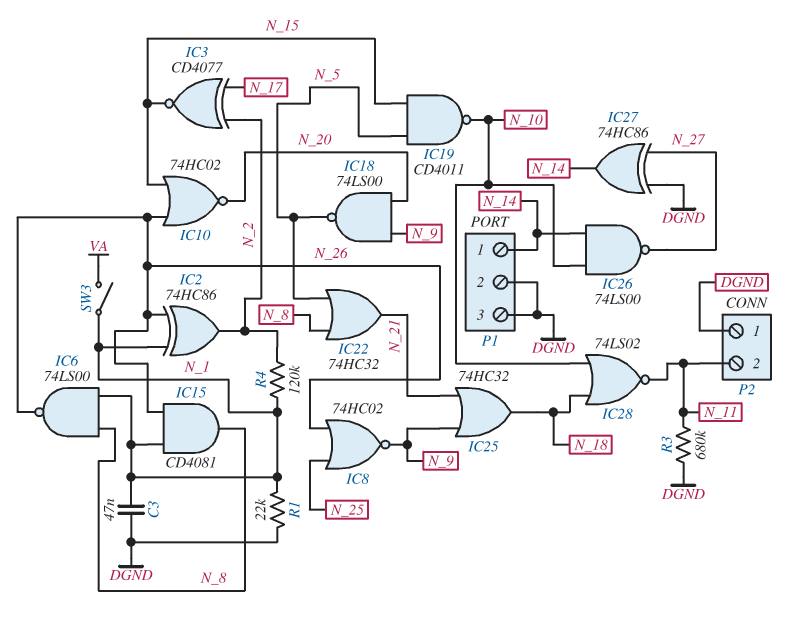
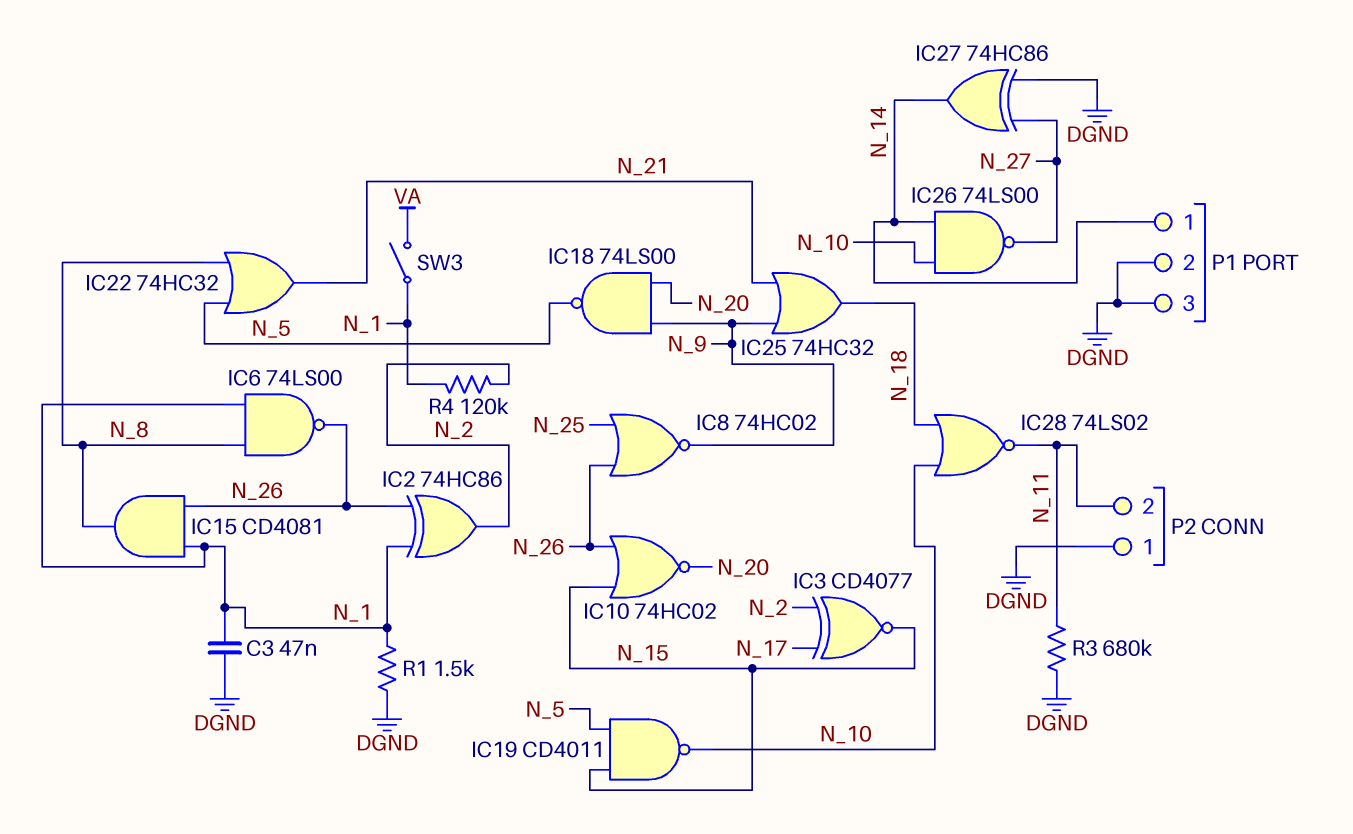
R1: 22k (DGND, N_1) -> 1.5k (DGND, N_1)

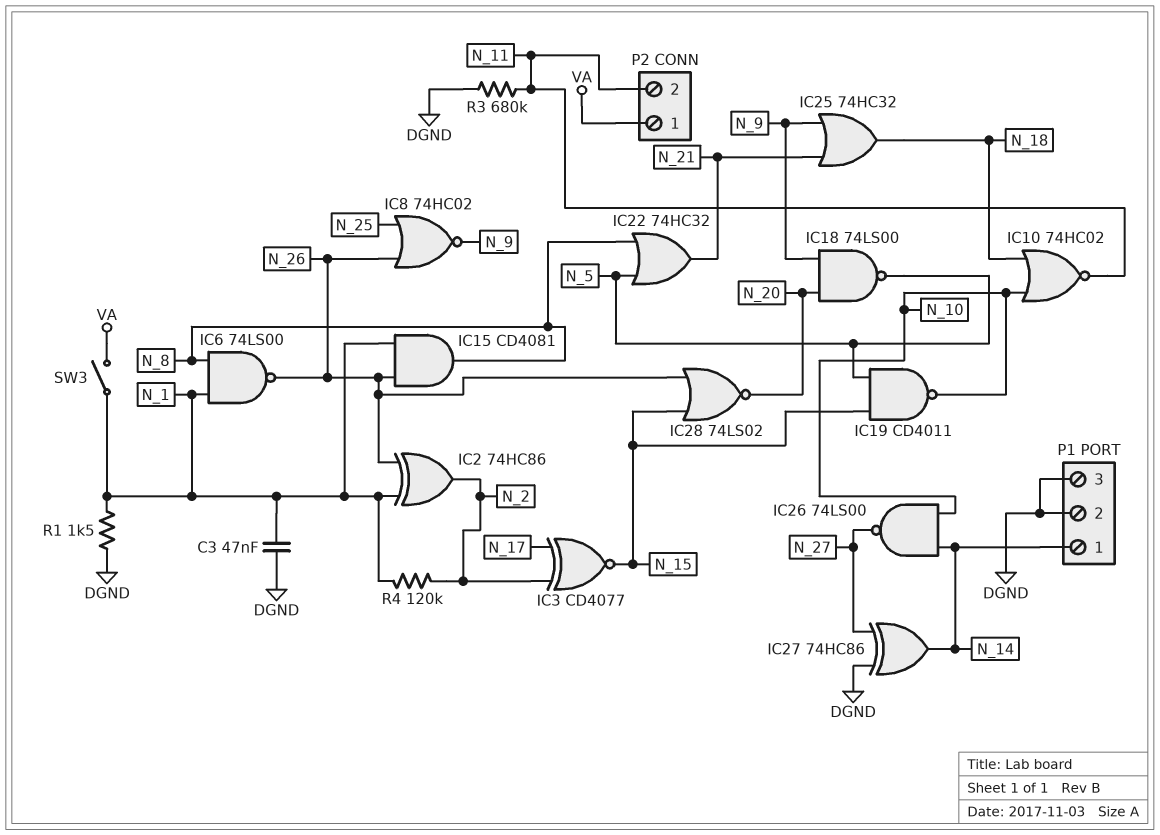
IC10: NOR 74HC02 (in N_15, in N_26, out N_20) -> NOR 74HC02 (in N_10, in N_18, out N_11)
IC28: NOR 74LS02 (in N_10, in N_18, out N_11) -> NOR 74LS02 (in N_15, in N_26, out N_20)
P2 pin 1: DGND -> VA

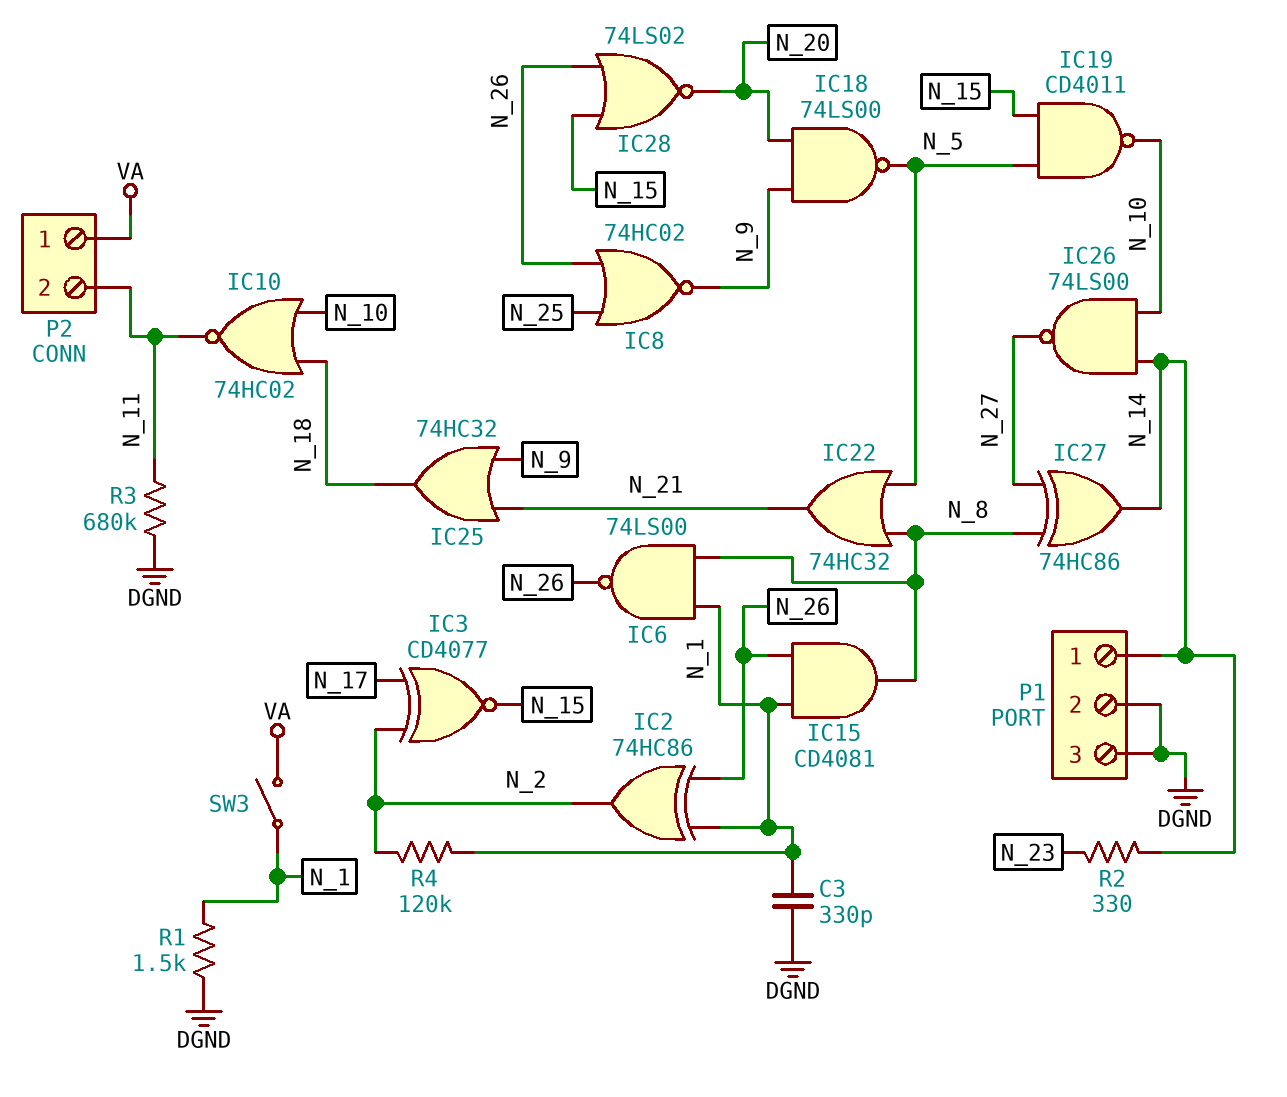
C3: 47nF (DGND, N_1) -> 330pF (DGND, N_1)
IC27: XOR 74HC86 (in DGND, in N_27, out N_14) -> XOR 74HC86 (in N_8, in N_27, out N_14)
R2: none -> 330 (N_14, N_23)

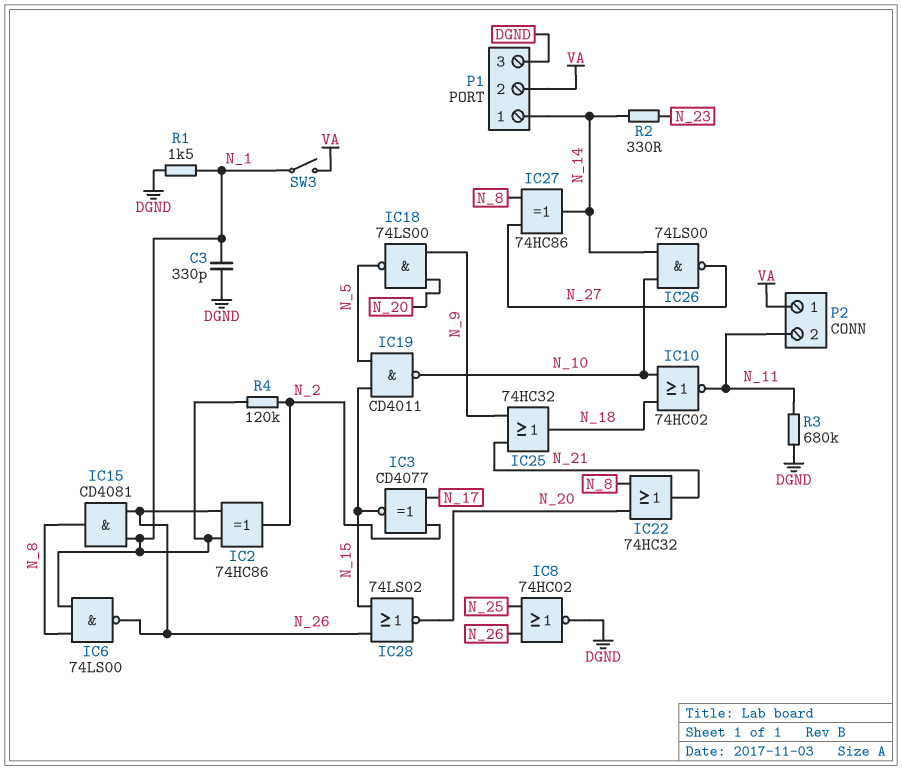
IC8: NOR 74HC02 (in N_25, in N_26, out N_9) -> NOR 74HC02 (in N_25, in N_26, out DGND)
IC22: OR 74HC32 (in N_5, in N_8, out N_21) -> OR 74HC32 (in N_8, in N_20, out N_21)
P1 pin 2: DGND -> VA

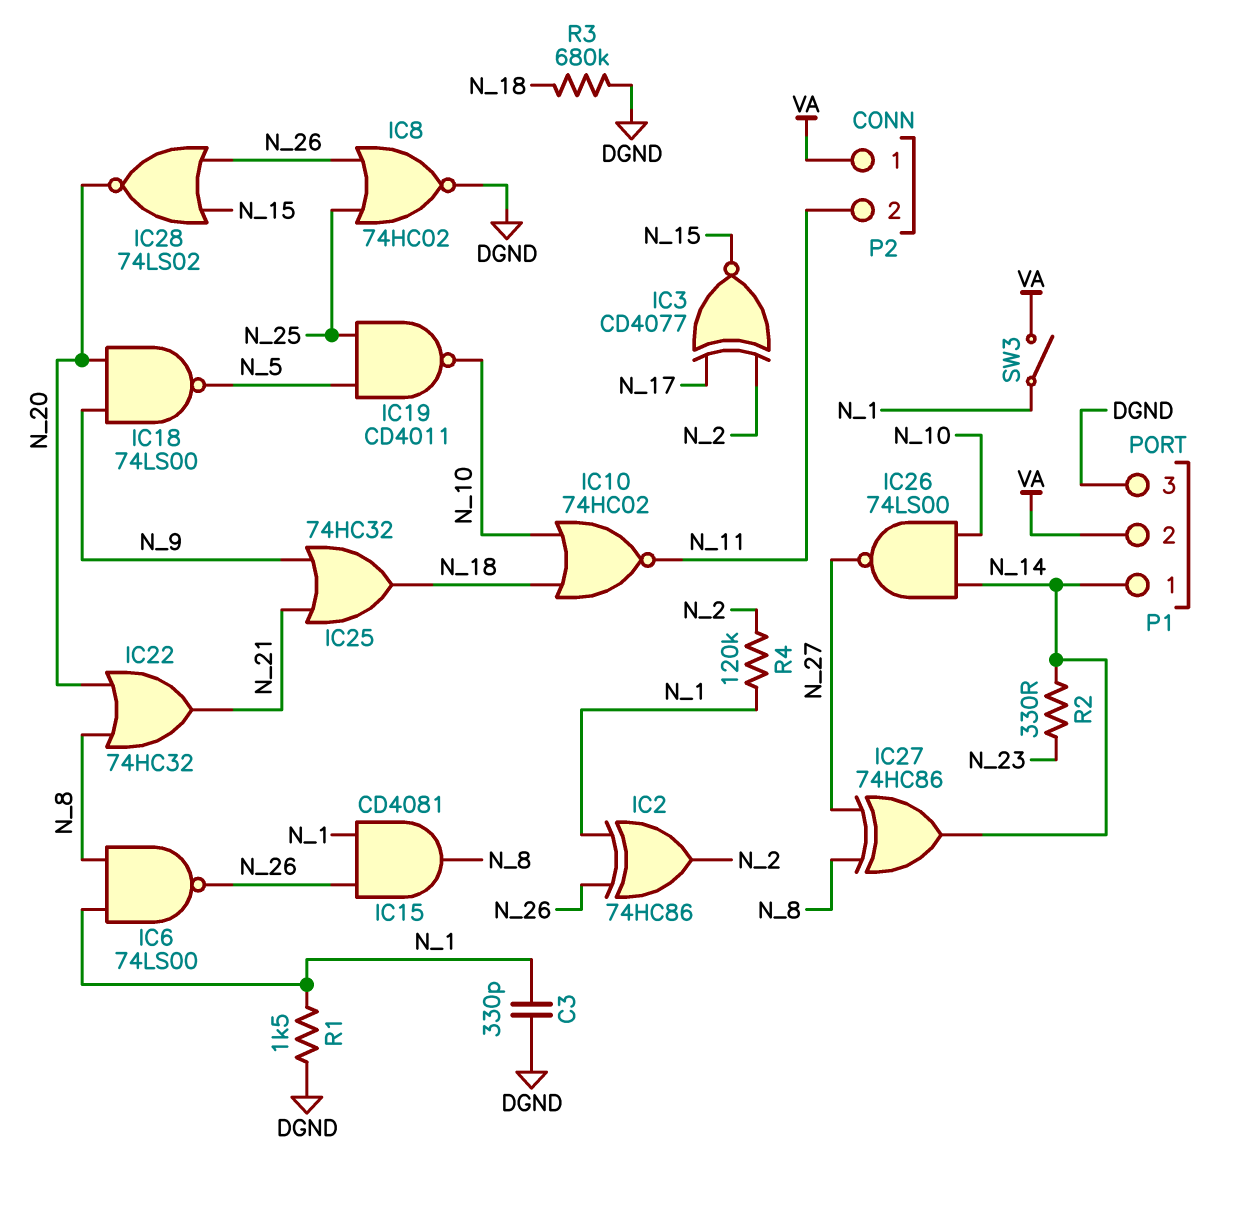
IC19: NAND CD4011 (in N_5, in N_15, out N_10) -> NAND CD4011 (in N_5, in N_25, out N_10)
R3: 680k (DGND, N_11) -> 680k (DGND, N_18)

